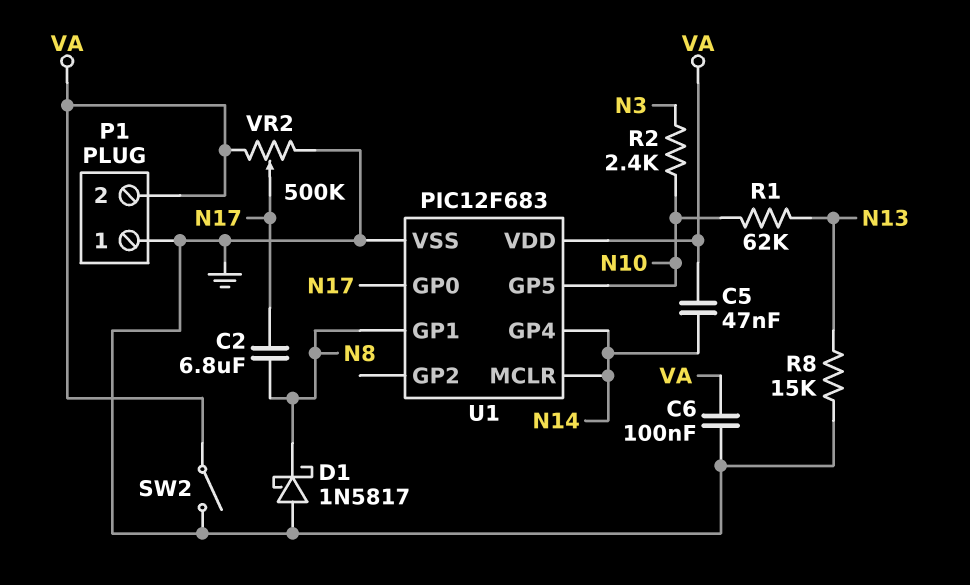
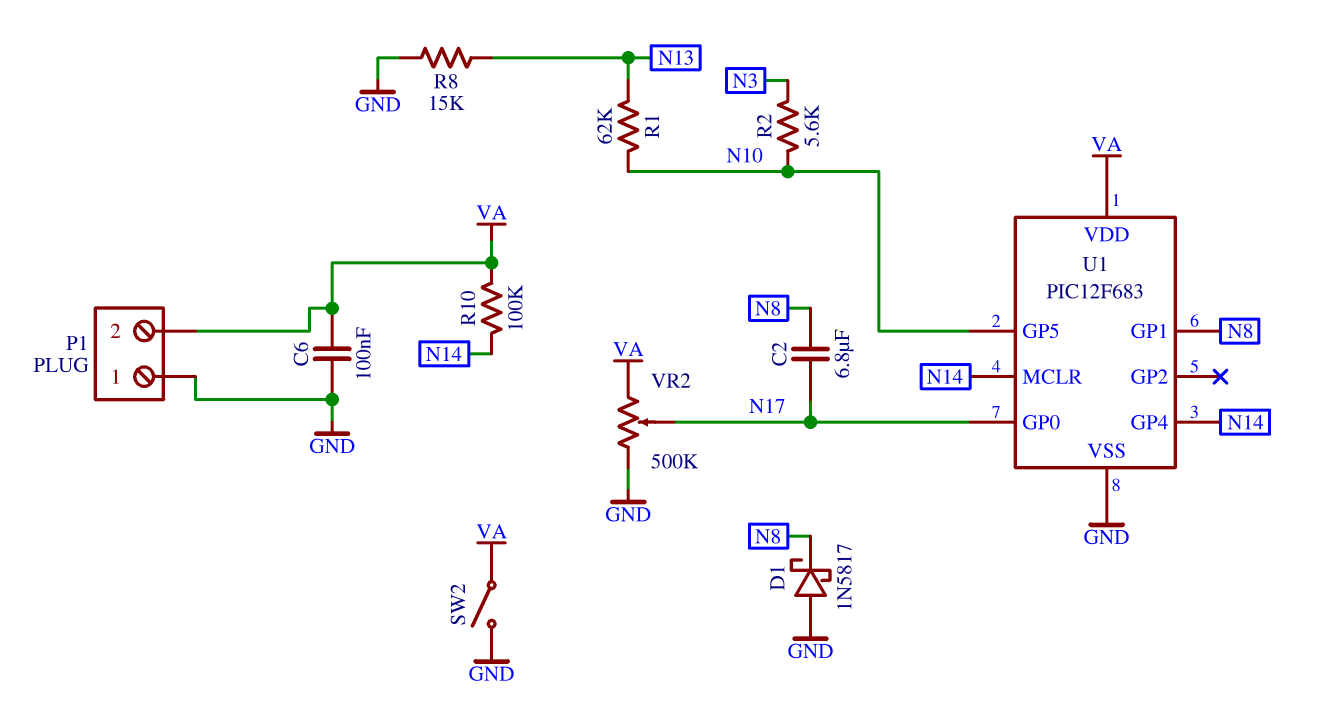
C5: 47nF (N14, VA) -> none
R2: 2.4k (N3, N10) -> 5.6k (N3, N10)
R10: none -> 100k (N14, VA)

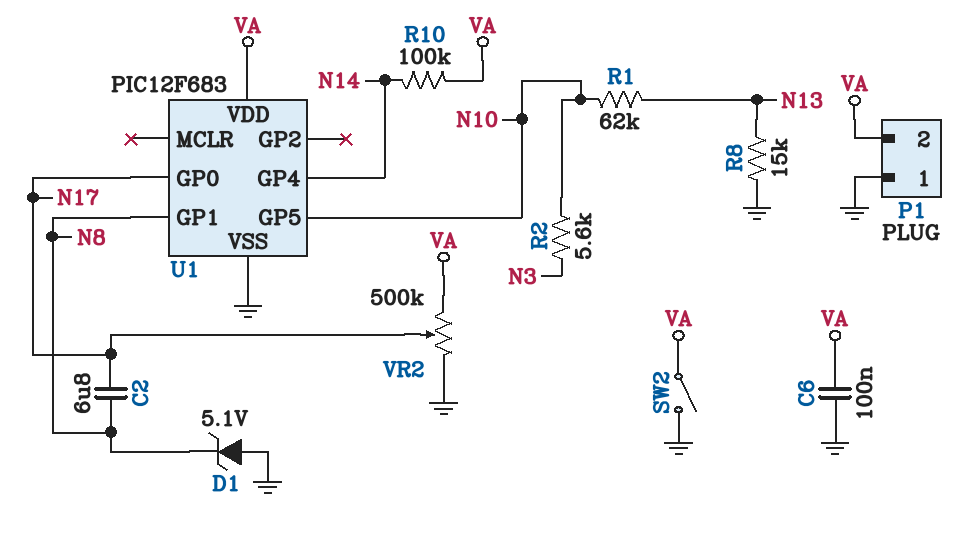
D1: schottky 1N5817 (A GND, K N8) -> zener 5.1V (A GND, K N8)
U1 pin MCLR: N14 -> none

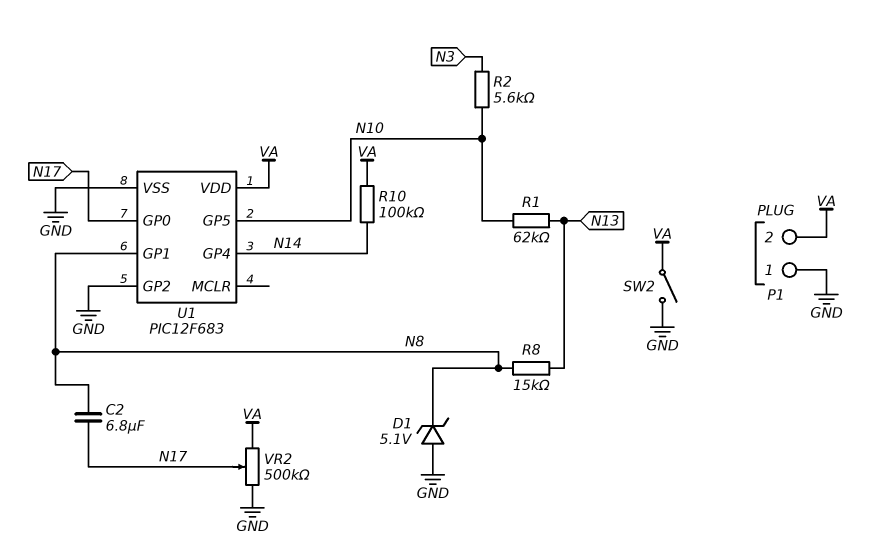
C6: 100nF (GND, VA) -> none
R8: 15k (GND, N13) -> 15k (N8, N13)
U1 pin GP2: none -> GND

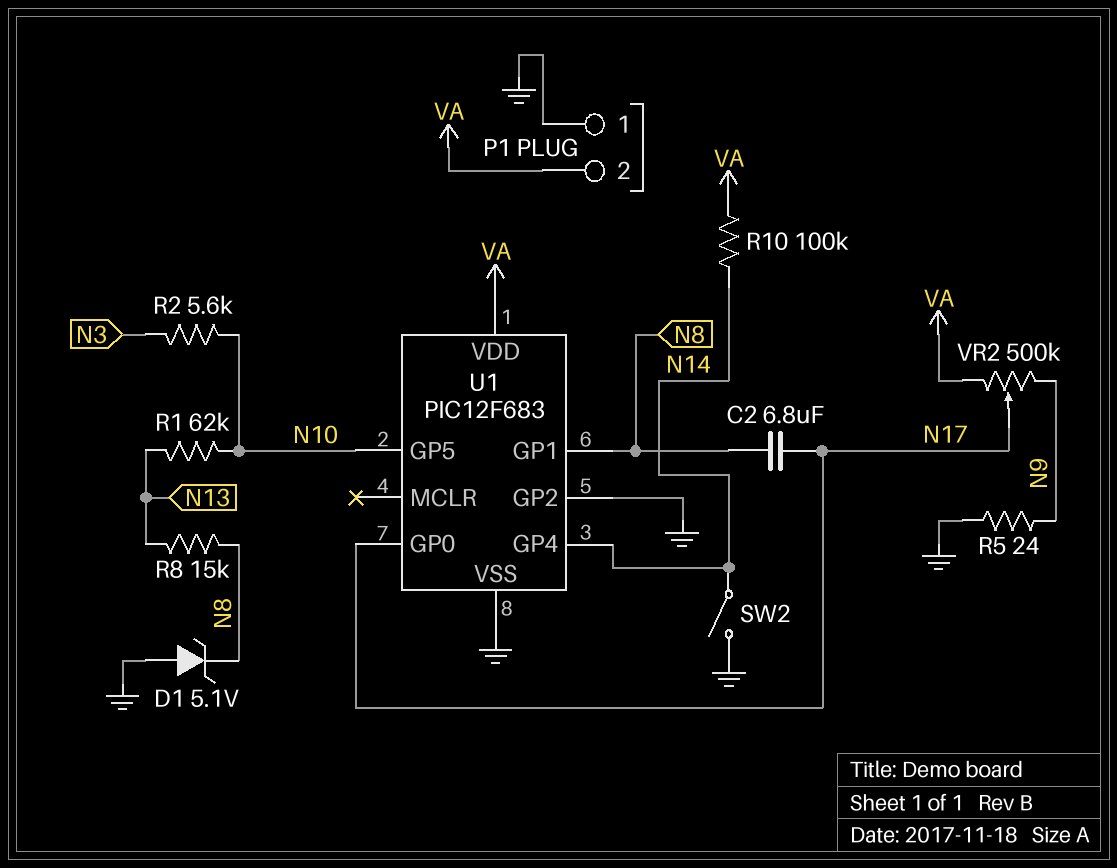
R5: none -> 24 (GND, N9)
SW2: switch (GND, VA) -> switch (GND, N14)
VR2: 500k (GND, VA, wiper N17) -> 500k (N9, VA, wiper N17)

